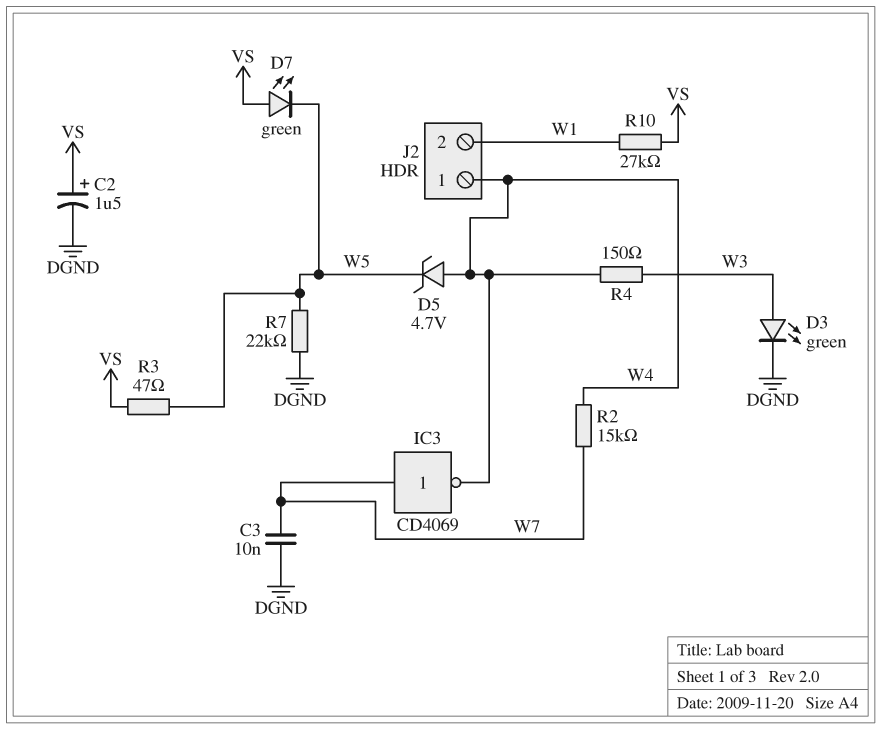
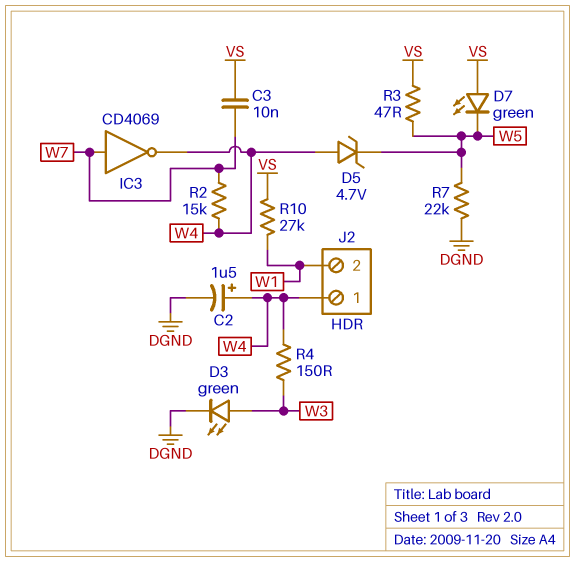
C2: 1.5uF (plus VS, minus DGND) -> 1.5uF (plus W4, minus DGND)
C3: 10nF (DGND, W7) -> 10nF (VS, W7)

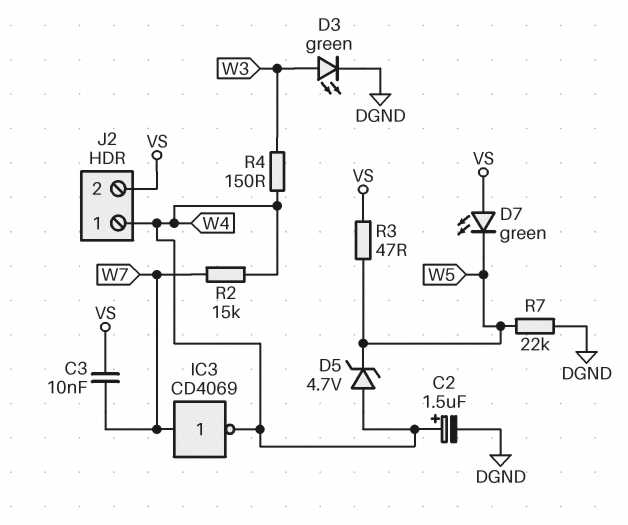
J2 pin 2: W1 -> VS
R10: 27k (VS, W1) -> none

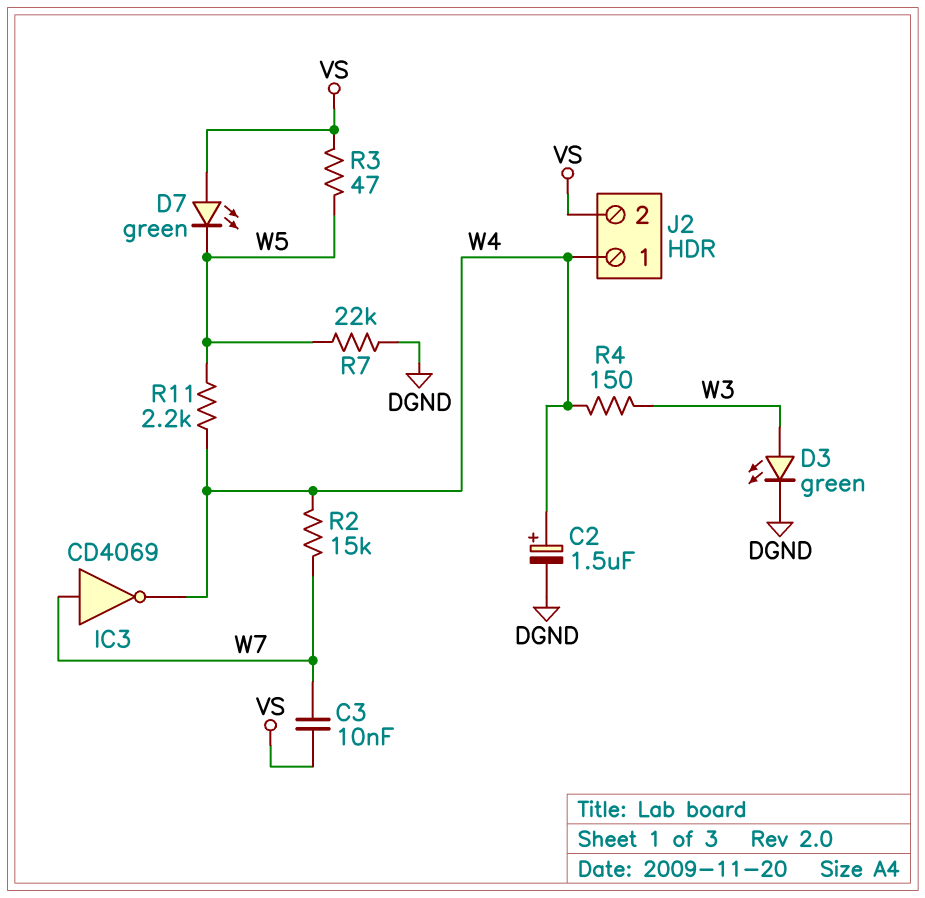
D5: zener 4.7V (A W4, K W5) -> none
R11: none -> 2.2k (W4, W5)

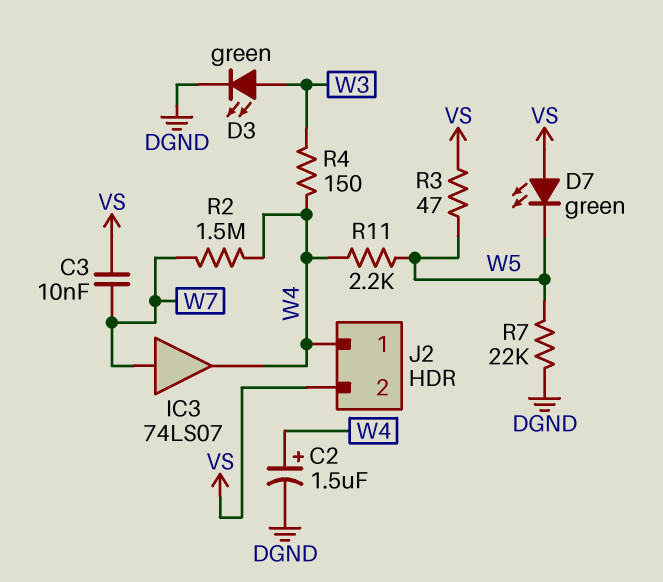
IC3: NOT CD4069 (in W7, out W4) -> buffer 74LS07 (in W7, out W4)
R2: 15k (W4, W7) -> 1.5M (W4, W7)

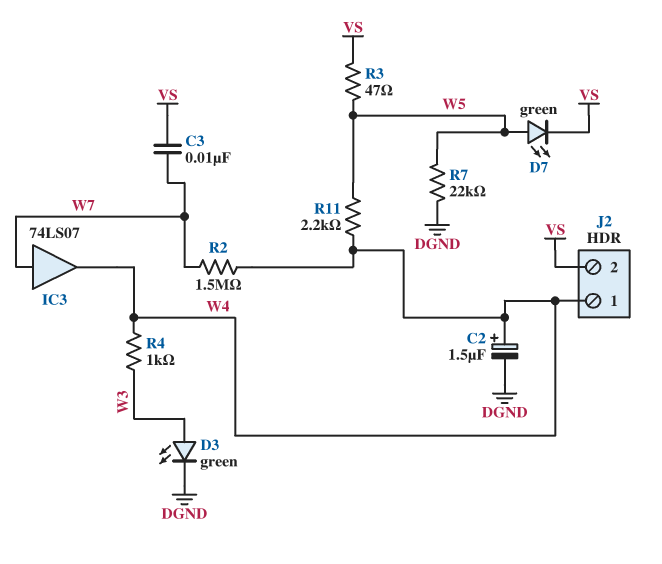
D7: LED green (A VS, K W5) -> LED green (A W5, K VS)
R4: 150 (W3, W4) -> 1k (W3, W4)

